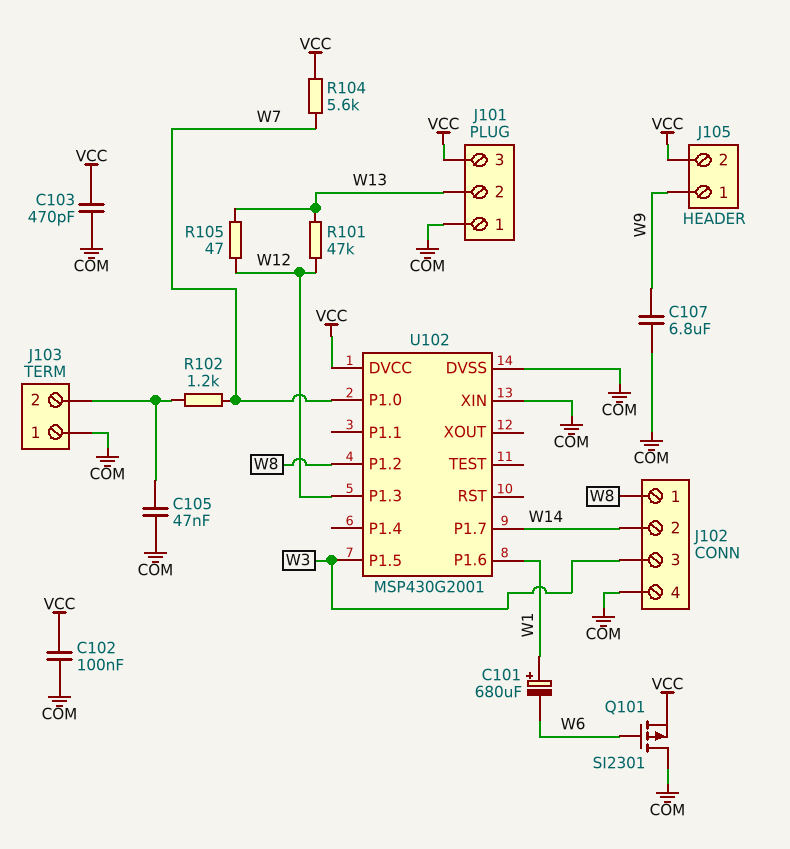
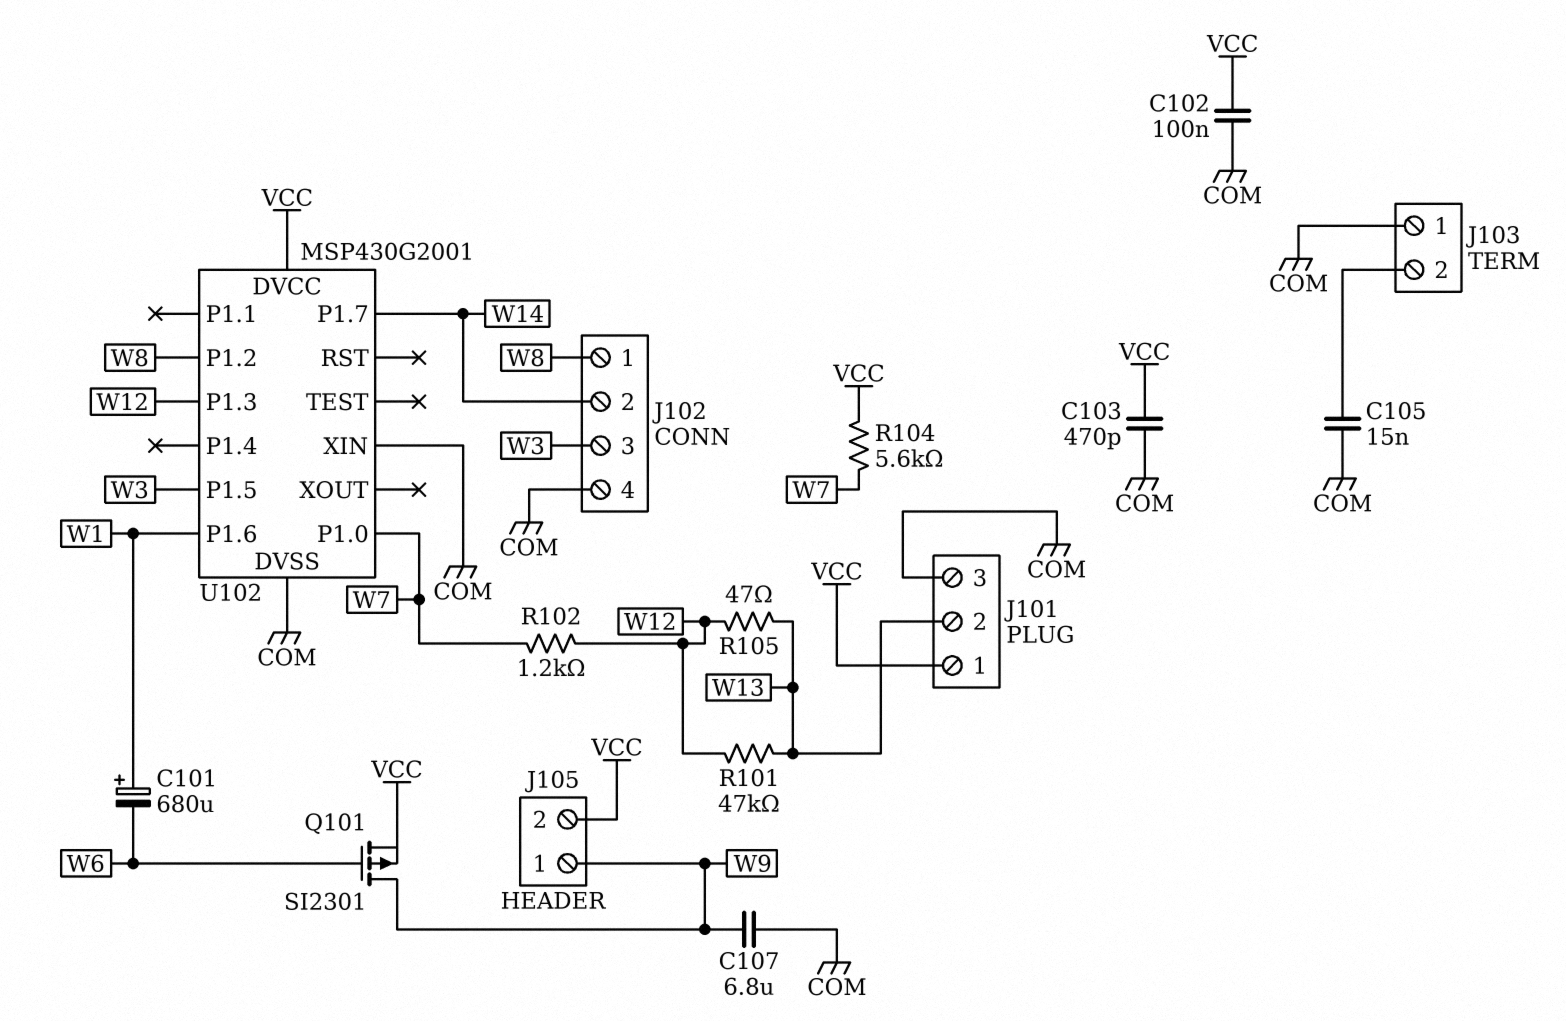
C105: 47nF (COM, J103/2) -> 15nF (COM, J103/2)
J101 pin 1: COM -> VCC
J101 pin 3: VCC -> COM
Q101: PMOS SI2301 (G W6, D COM, S VCC) -> PMOS SI2301 (G W6, D W9, S VCC)
R102: 1.2k (J103/2, W7) -> 1.2k (W7, W12)

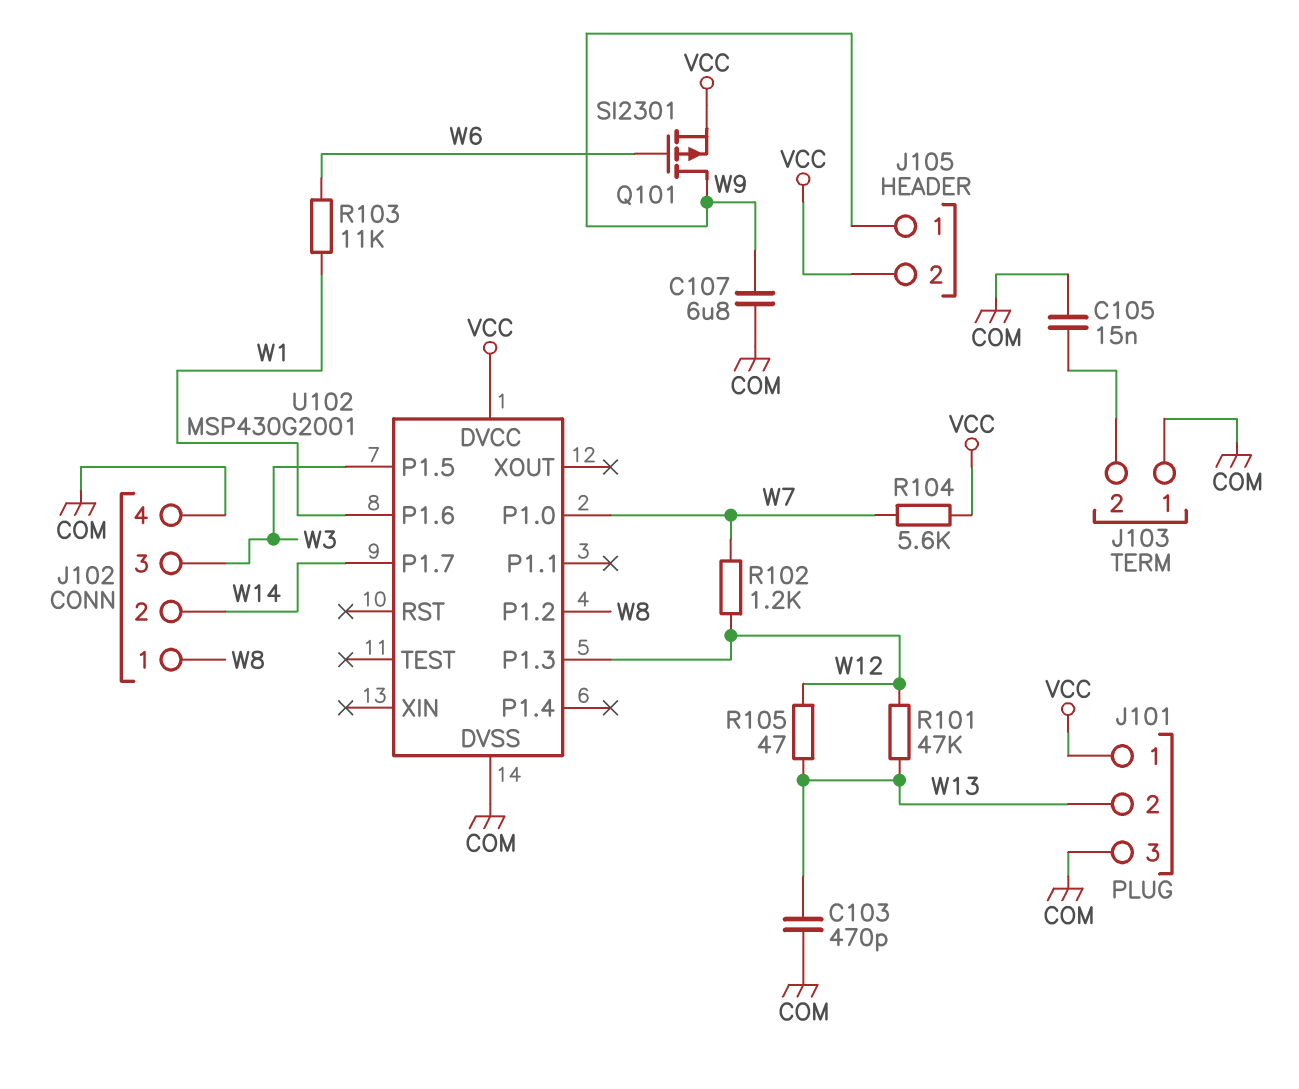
C101: 680uF (plus W1, minus W6) -> none
C102: 100nF (COM, VCC) -> none
C103: 470pF (COM, VCC) -> 470pF (COM, W13)
R103: none -> 11k (W1, W6)
U102 pin XIN: COM -> none

